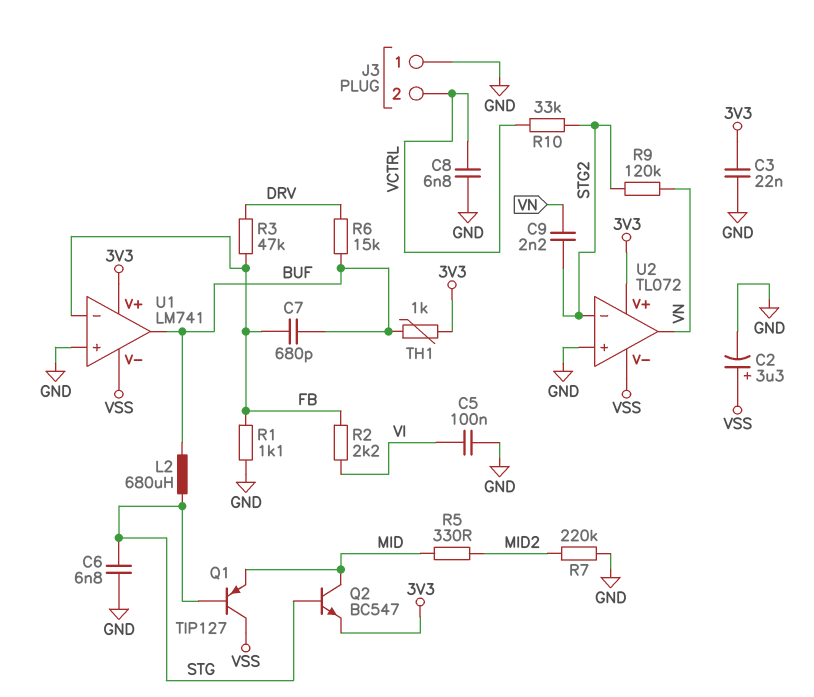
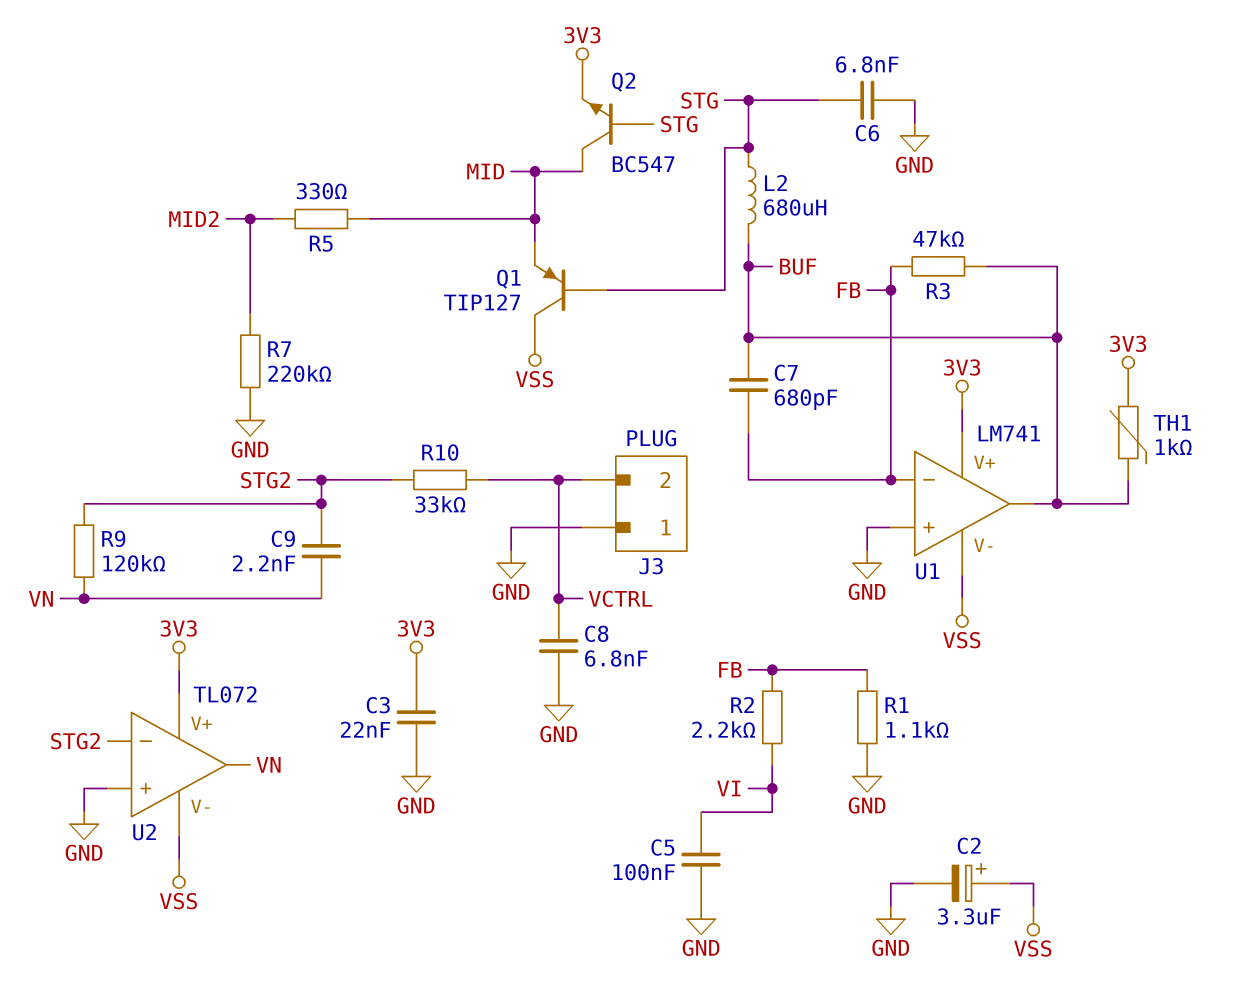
R3: 47k (DRV, FB) -> 47k (BUF, FB)
R6: 15k (BUF, DRV) -> none

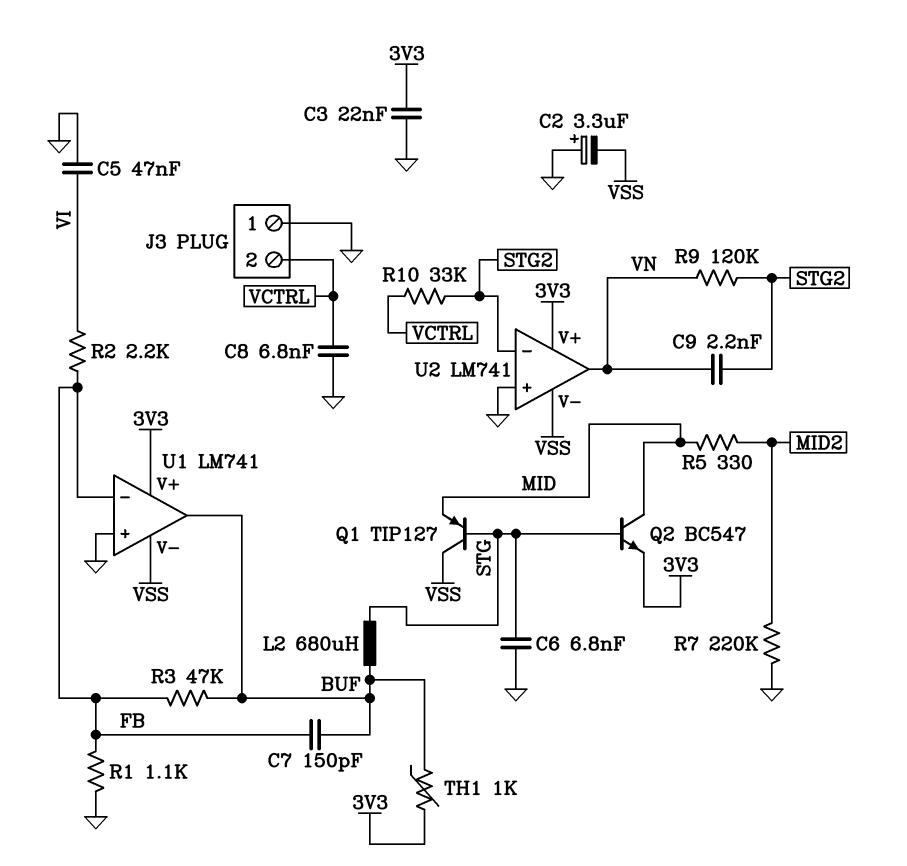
C2: 3.3uF (plus VSS, minus GND) -> 3.3uF (plus GND, minus VSS)
C5: 100nF (GND, VI) -> 47nF (GND, VI)
C7: 680pF (BUF, FB) -> 150pF (BUF, FB)
U2: TL072 -> LM741

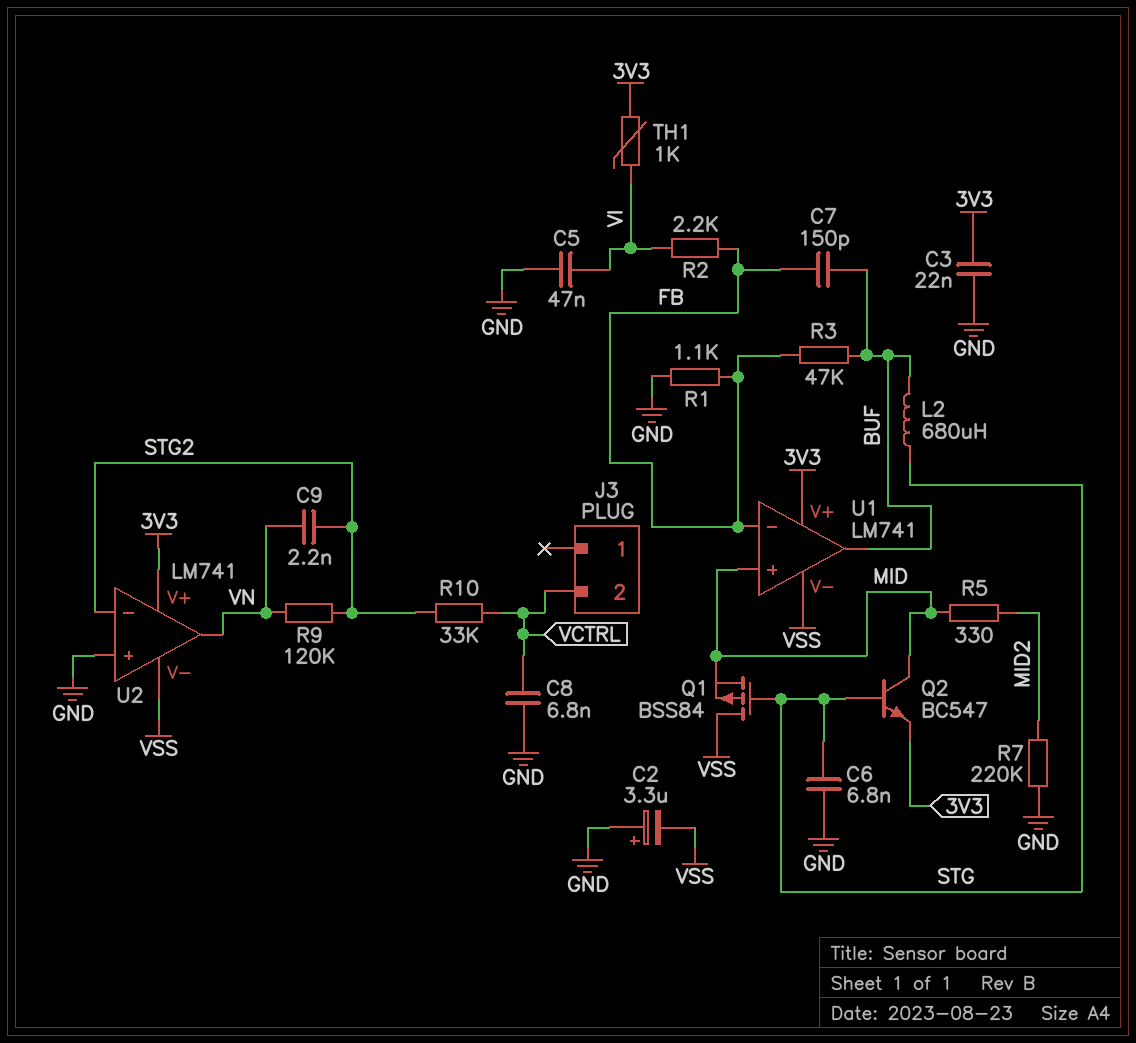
J3 pin 1: GND -> none
Q1: PNP TIP127 (B STG, C VSS, E MID) -> PMOS BSS84 (G STG, D VSS, S MID)
TH1: 1k (3V3, BUF) -> 1k (3V3, VI)
U1 pin in+: GND -> MID

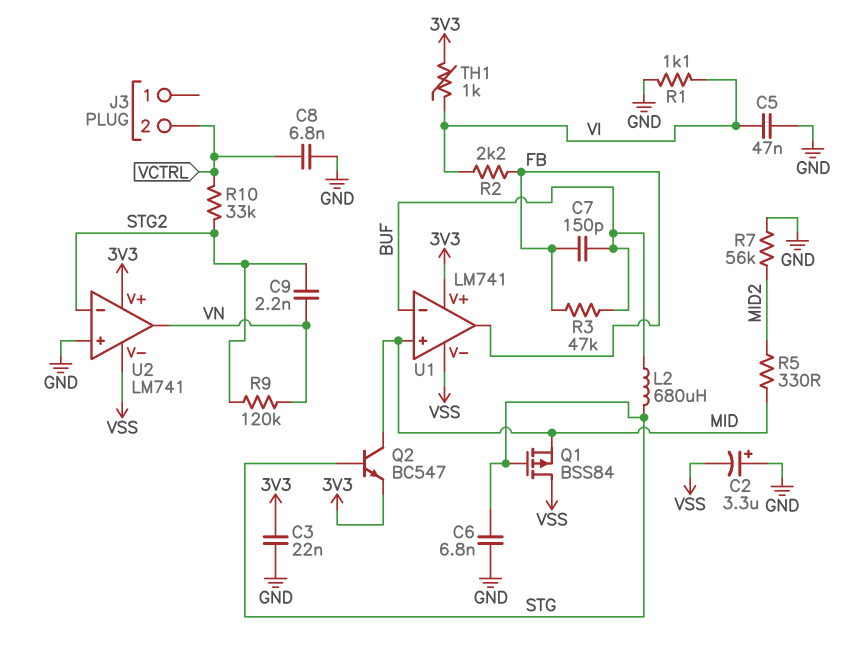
R1: 1.1k (FB, GND) -> 1.1k (GND, VI)
R7: 220k (GND, MID2) -> 56k (GND, MID2)
U1 pin in-: FB -> BUF
U1 pin out: BUF -> FB

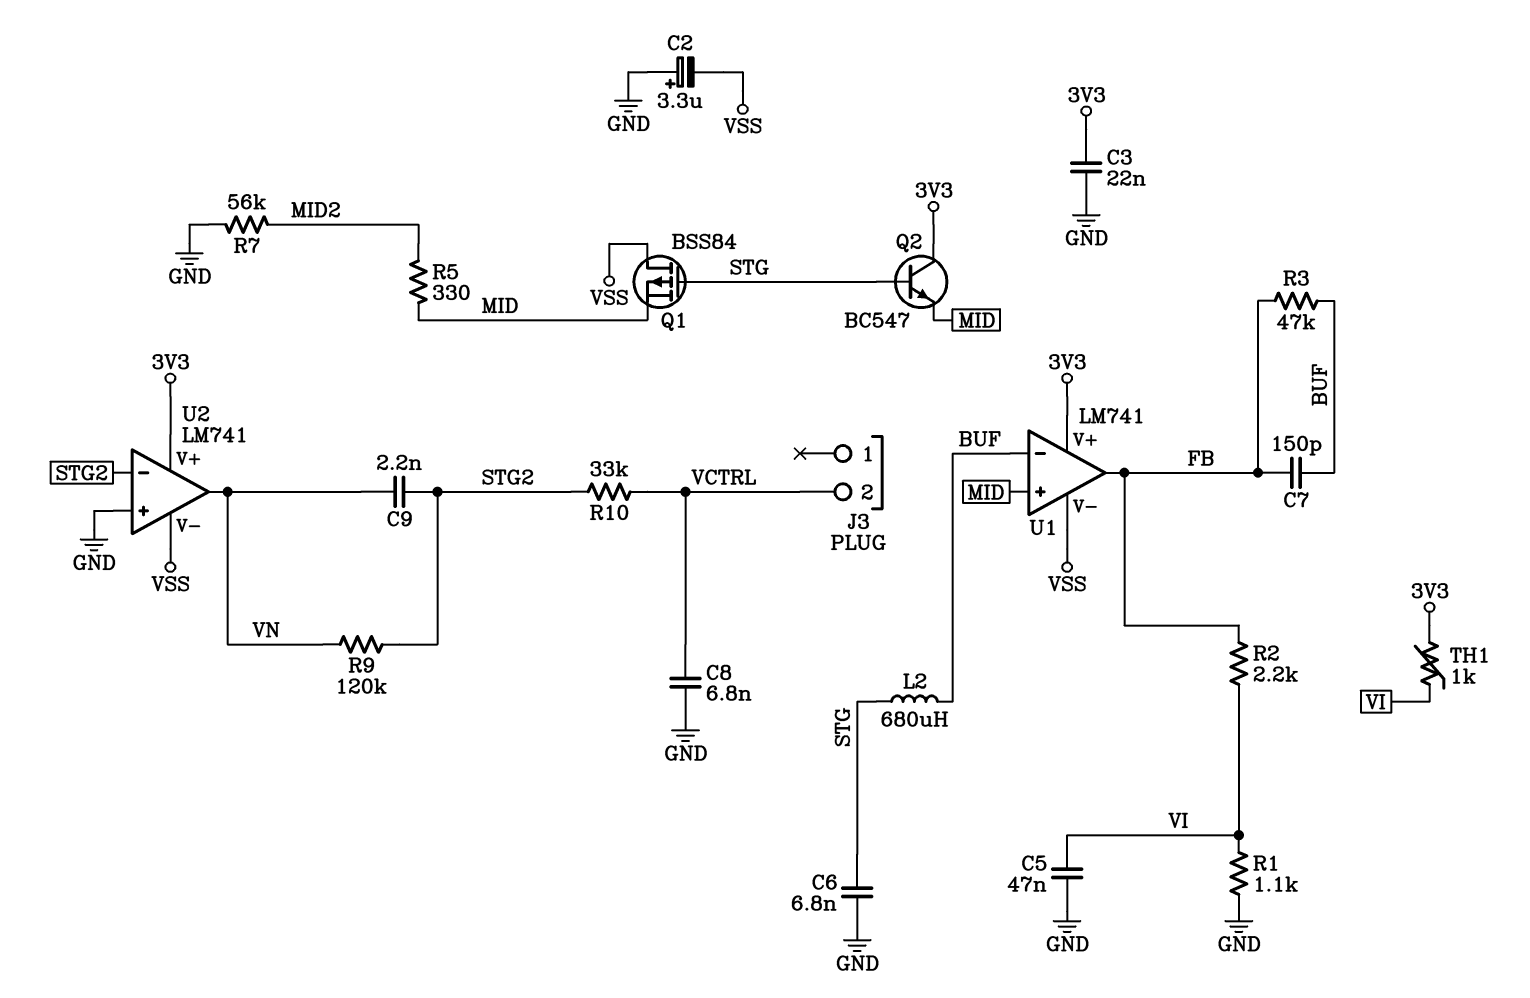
Q2: NPN BC547 (B STG, C MID, E 3V3) -> NPN BC547 (B STG, C 3V3, E MID)

